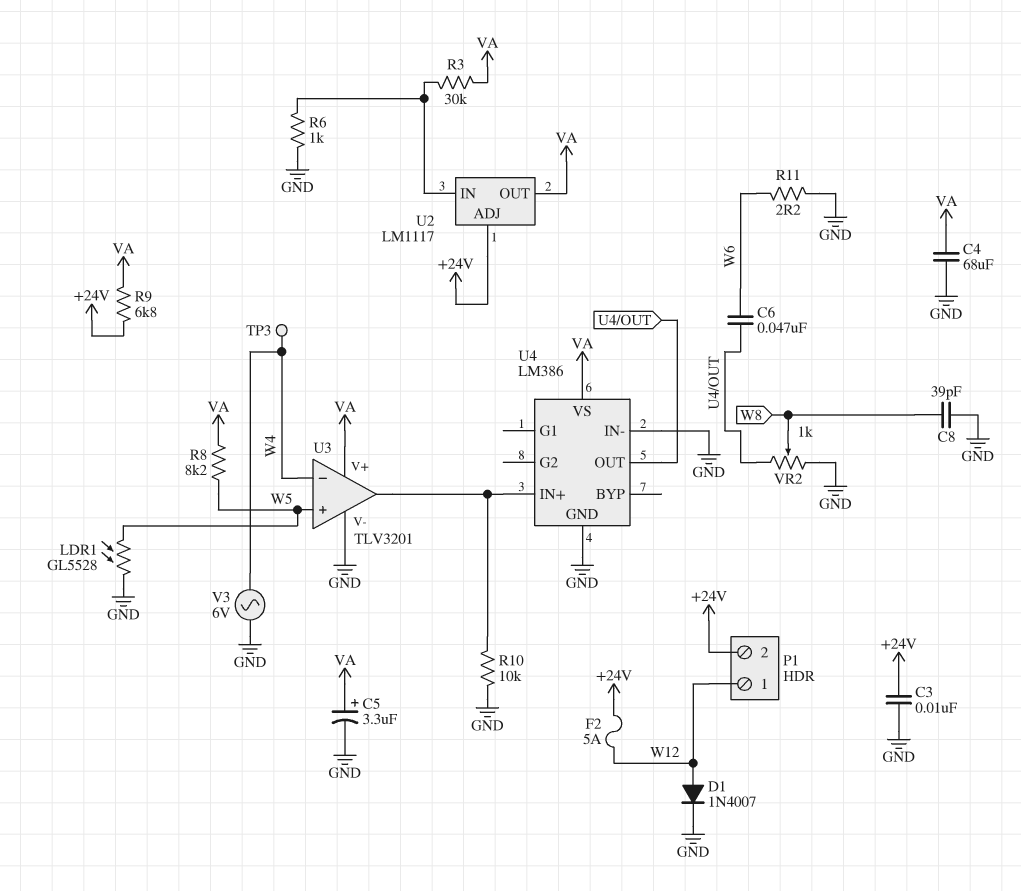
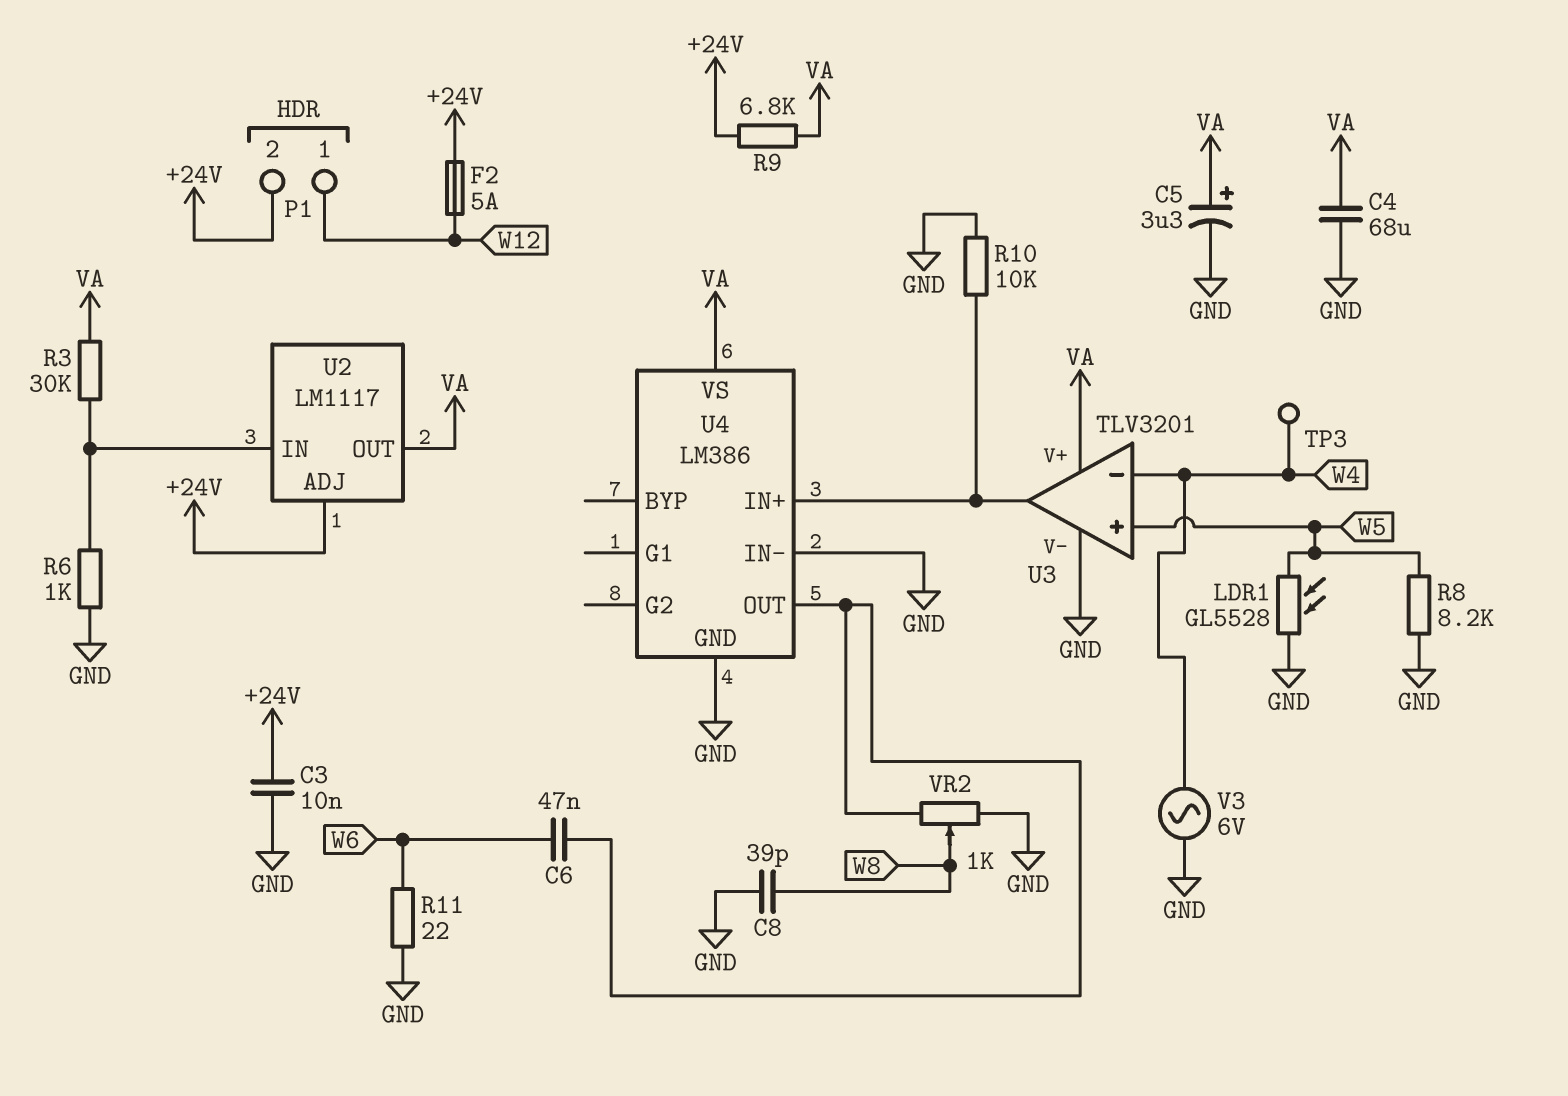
D1: diode 1N4007 (A W12, K GND) -> none
R8: 8.2k (VA, W5) -> 8.2k (GND, W5)
R11: 2.2 (GND, W6) -> 22 (GND, W6)

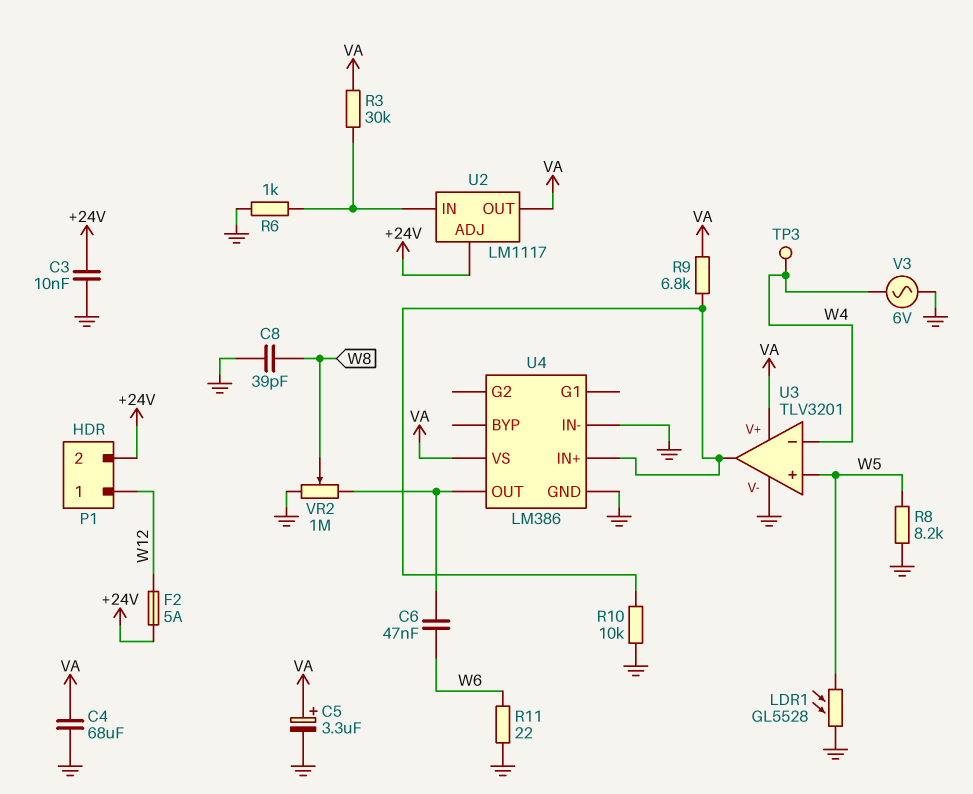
R9: 6.8k (+24V, VA) -> 6.8k (U3/out, VA)
VR2: 1k (GND, U4/OUT, wiper W8) -> 1M (GND, U4/OUT, wiper W8)

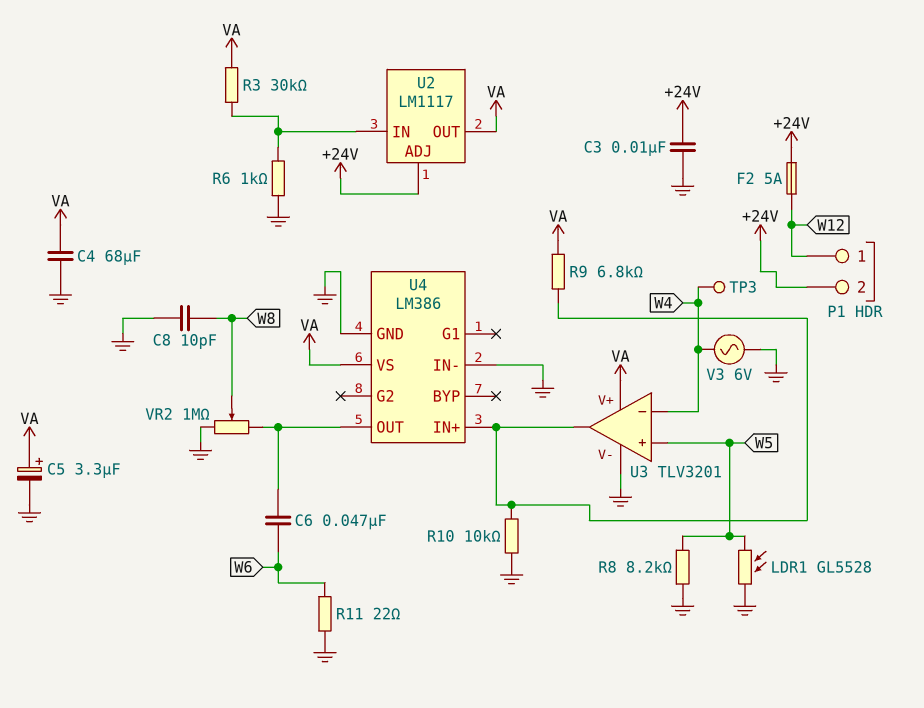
C8: 39pF (GND, W8) -> 10pF (GND, W8)

